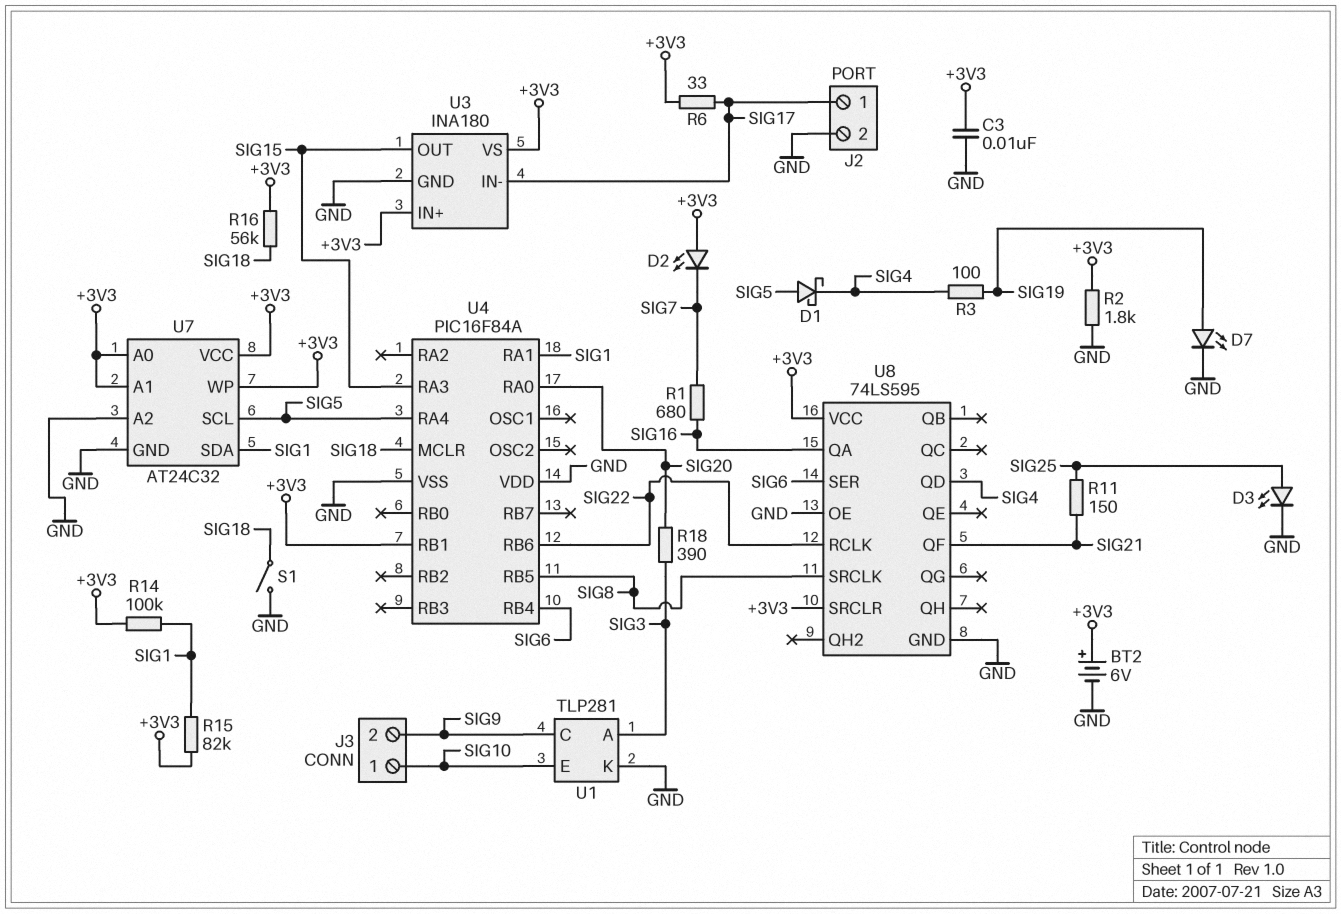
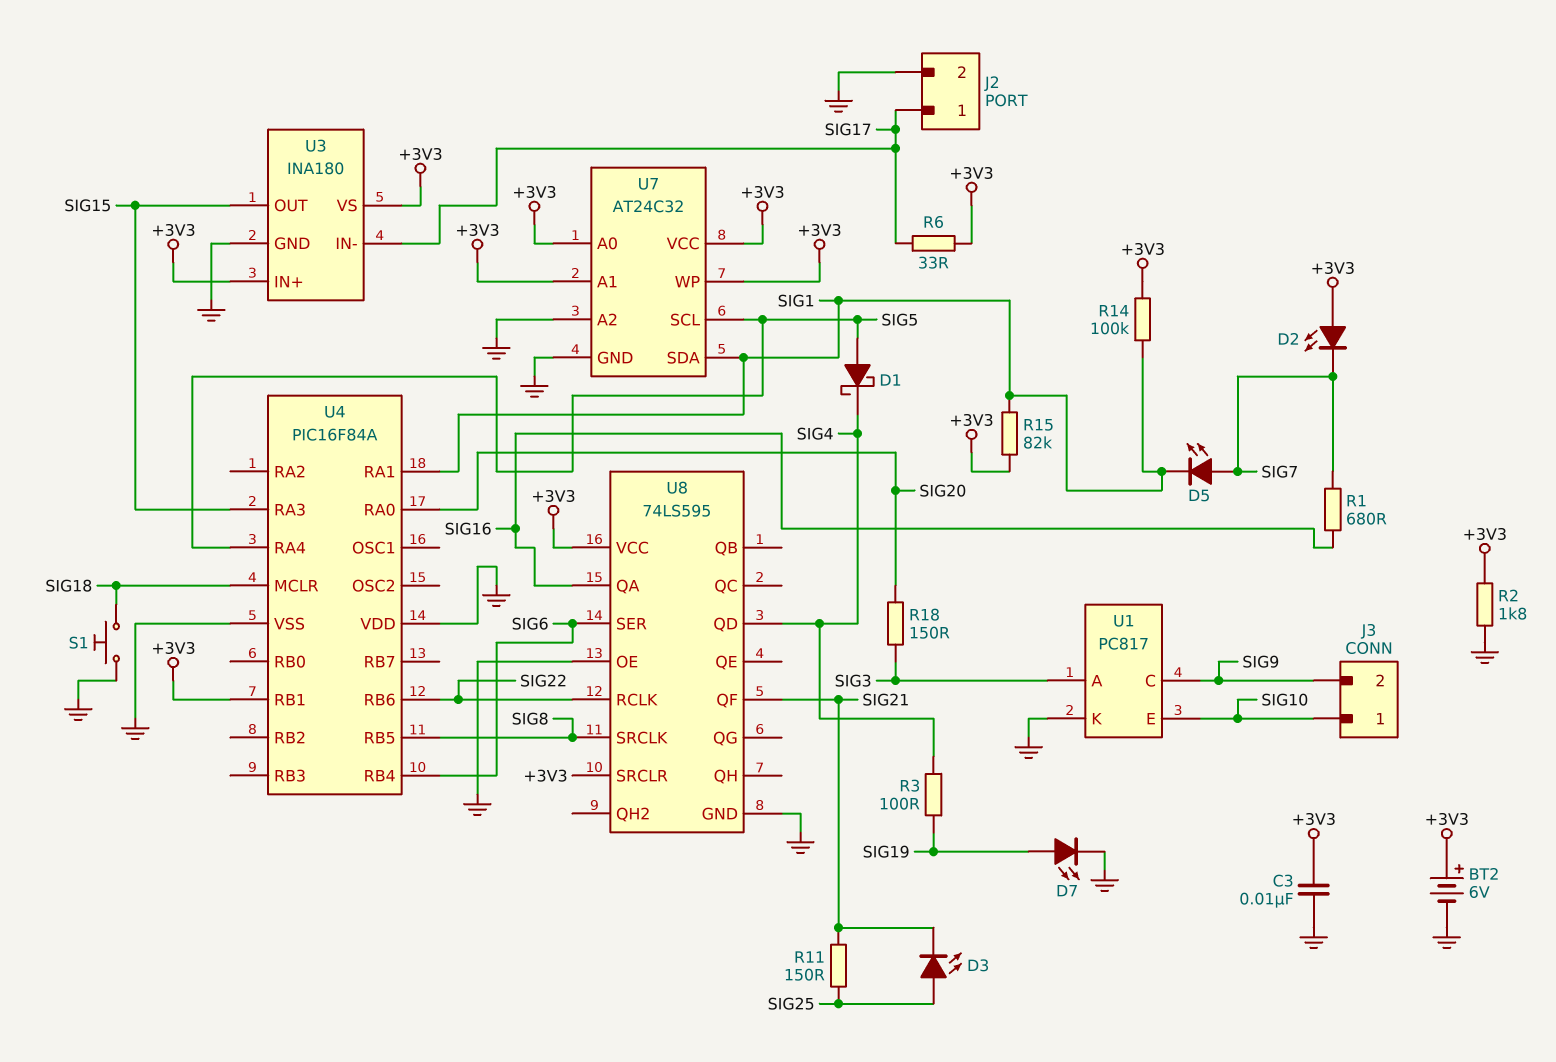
D3: LED (A SIG25, K GND) -> LED (A SIG25, K SIG21)
D5: none -> LED (A SIG7, K SIG1)
R16: 56k (+3V3, SIG18) -> none
R18: 390 (SIG3, SIG20) -> 150 (SIG3, SIG20)
S1: switch (GND, SIG18) -> button (GND, SIG18)
U1: TLP281 -> PC817

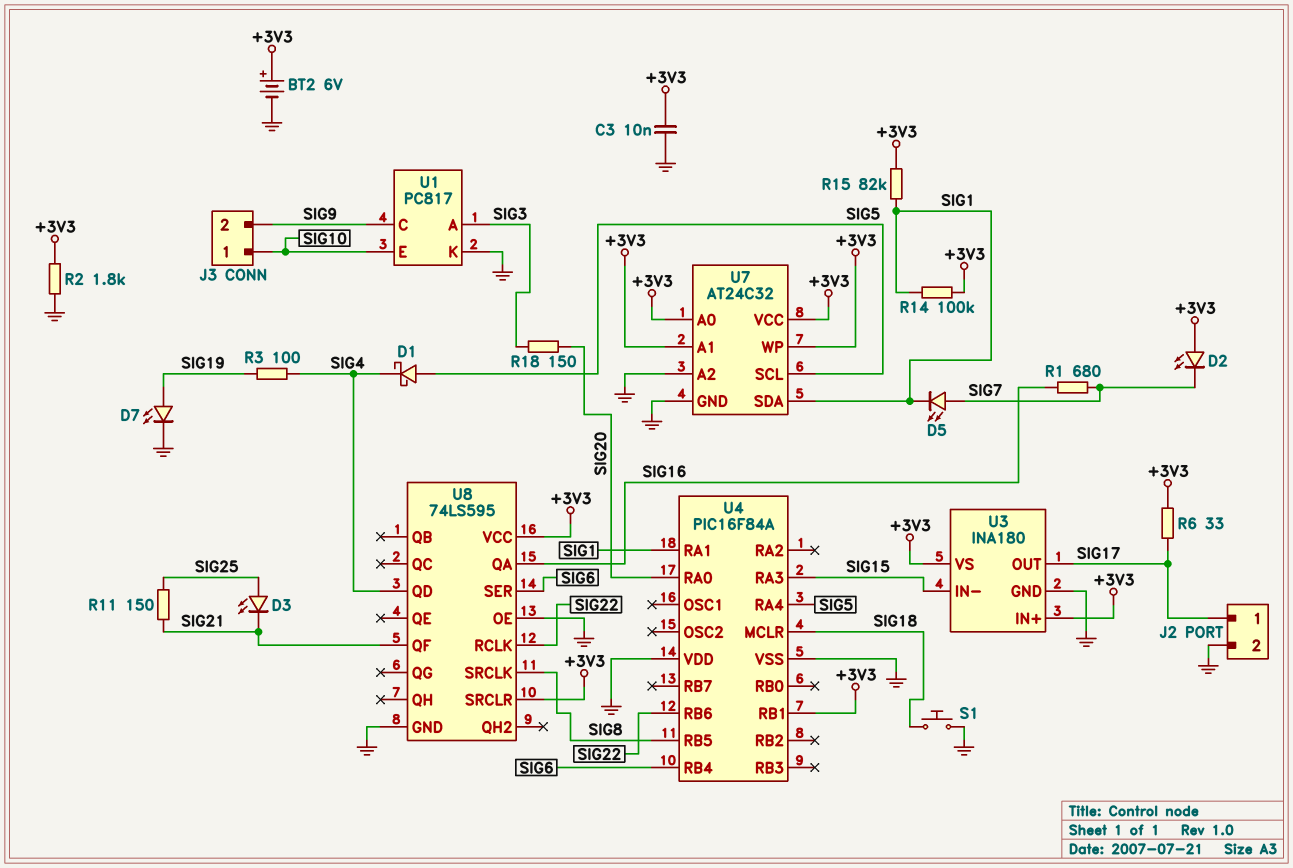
U3 pin IN-: SIG17 -> SIG15
U3 pin OUT: SIG15 -> SIG17

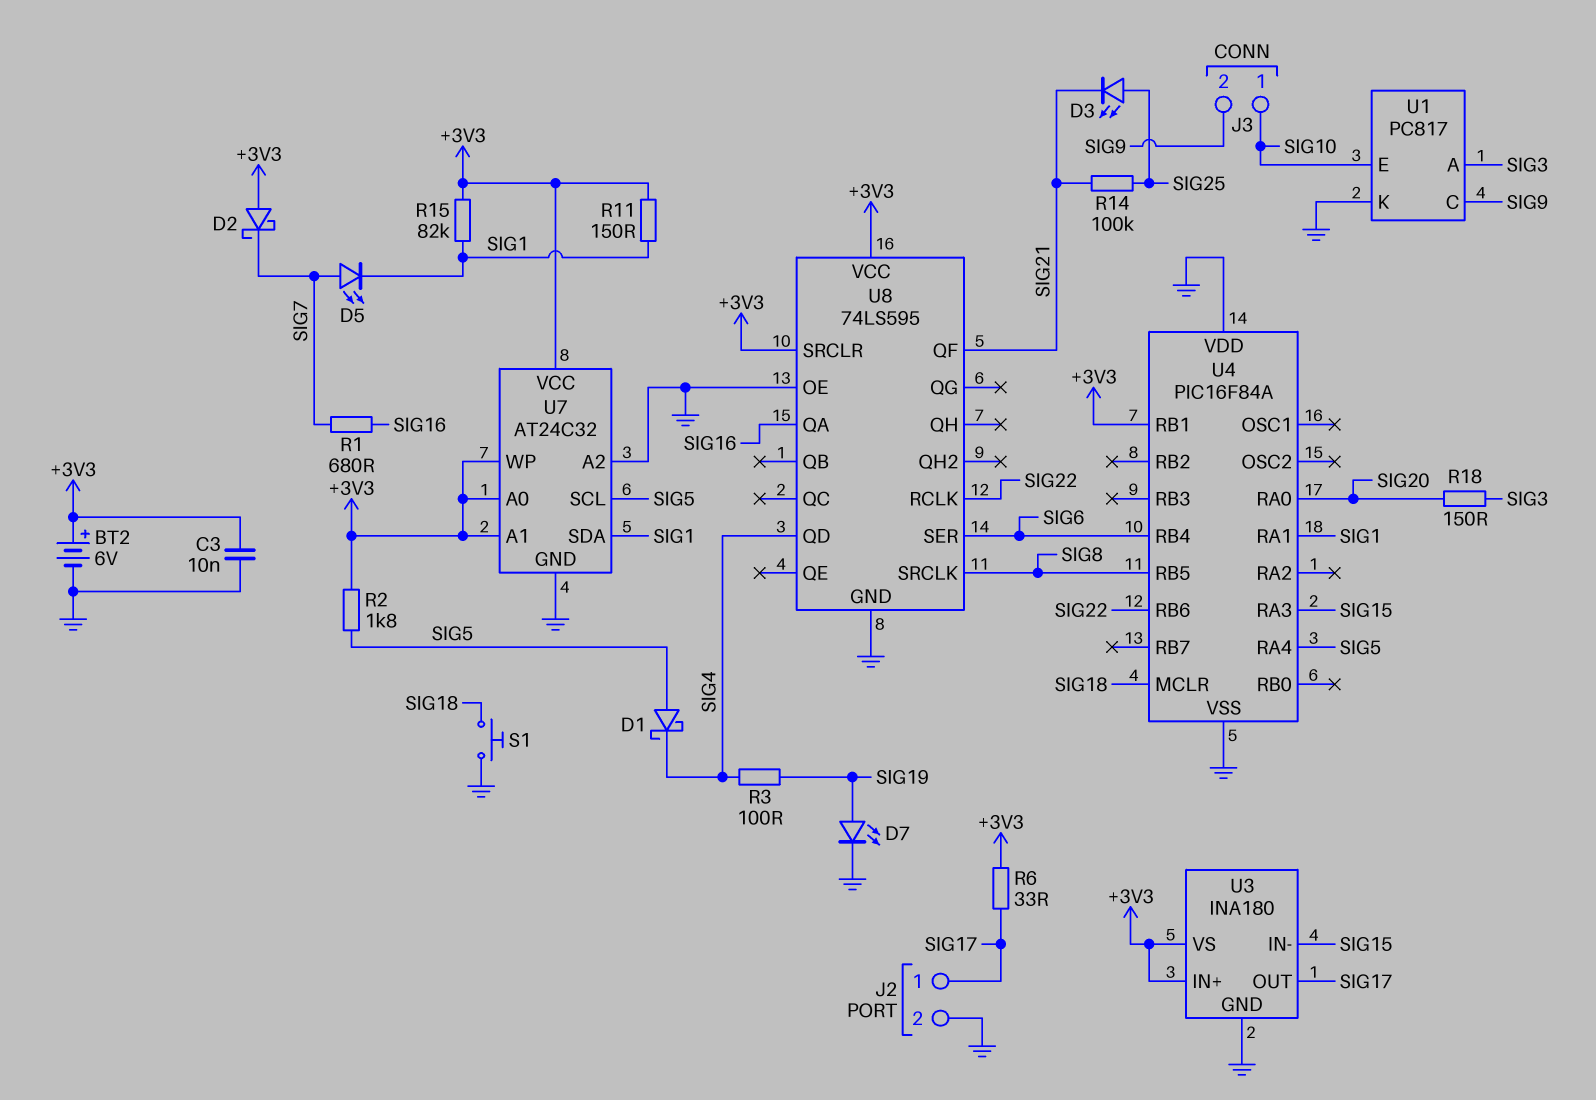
D2: LED (A +3V3, K SIG7) -> schottky (A +3V3, K SIG7)
R2: 1.8k (+3V3, GND) -> 1.8k (+3V3, SIG5)
R11: 150 (SIG21, SIG25) -> 150 (+3V3, SIG1)
R14: 100k (+3V3, SIG1) -> 100k (SIG21, SIG25)

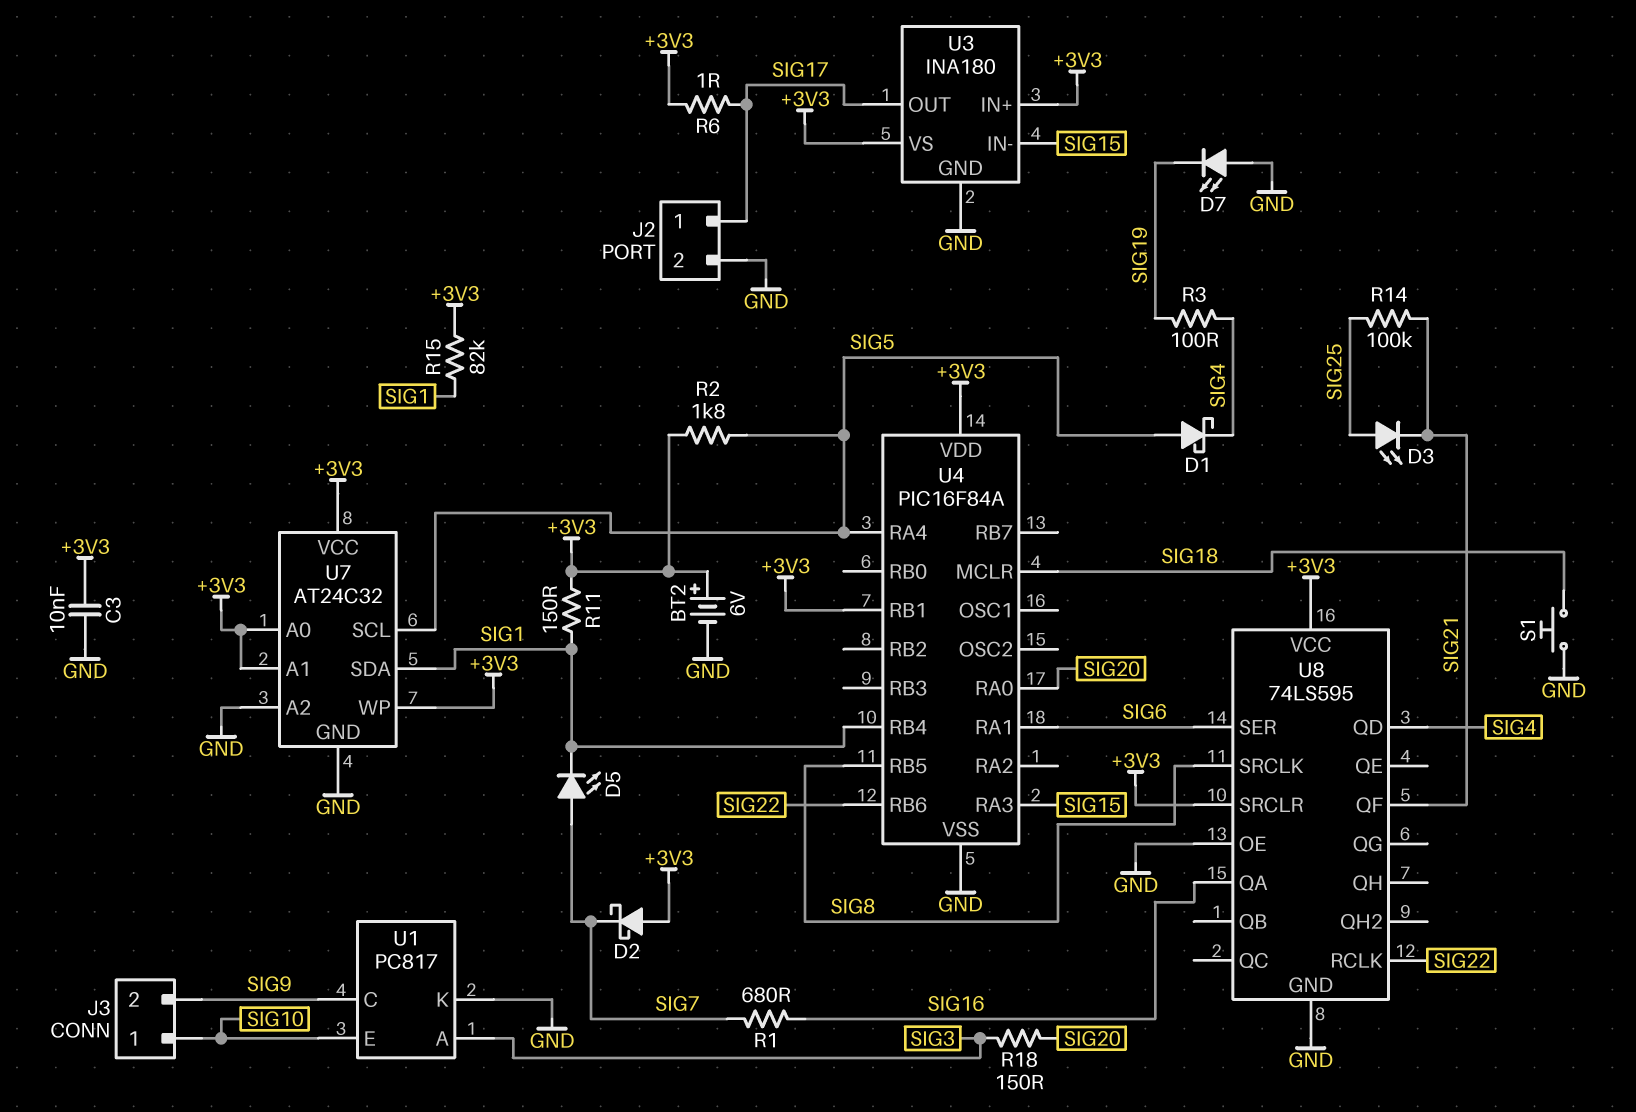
D7: LED (A SIG19, K GND) -> LED (A GND, K SIG19)
R6: 33 (+3V3, SIG17) -> 1 (+3V3, SIG17)
U4 pin RA1: SIG1 -> SIG6
U4 pin RB4: SIG6 -> SIG1
U4 pin VDD: GND -> +3V3

